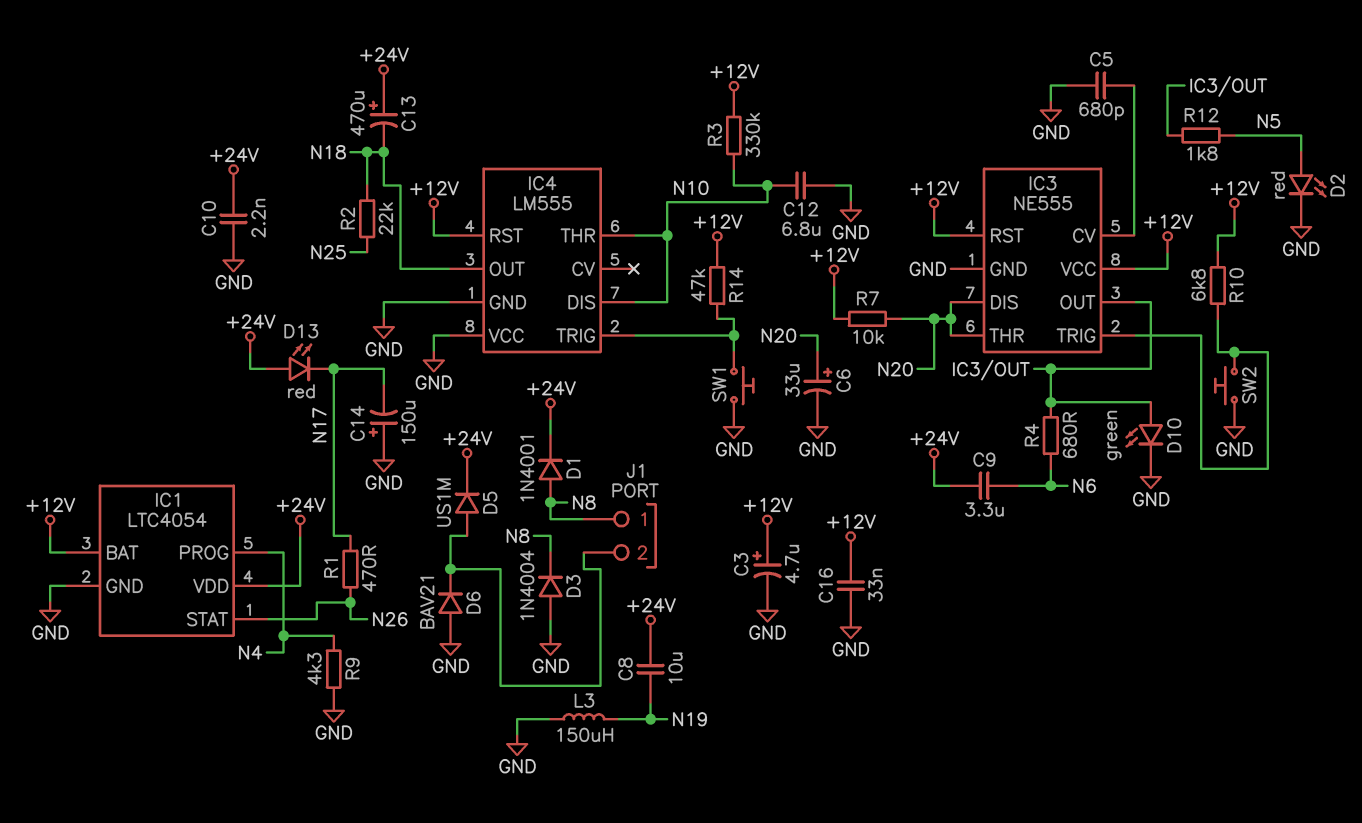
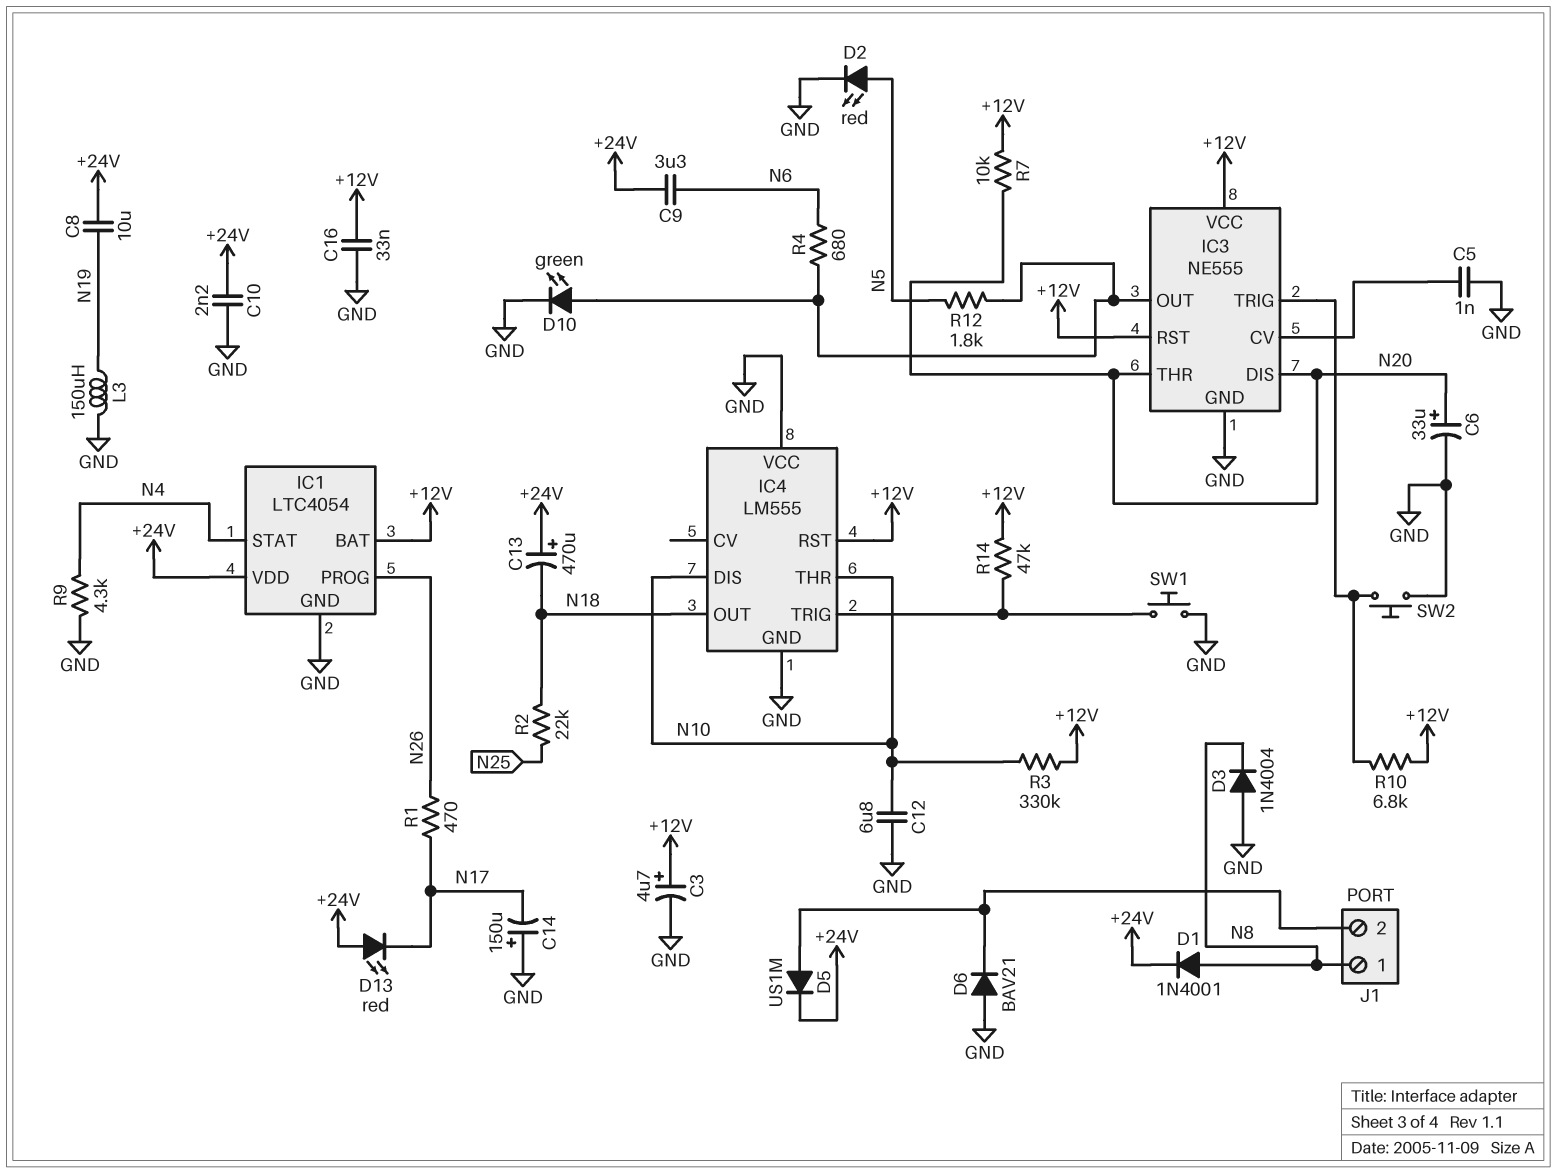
C5: 680pF (GND, IC3/CV) -> 1nF (GND, IC3/CV)
IC1 pin PROG: N4 -> N26
IC1 pin STAT: N26 -> N4

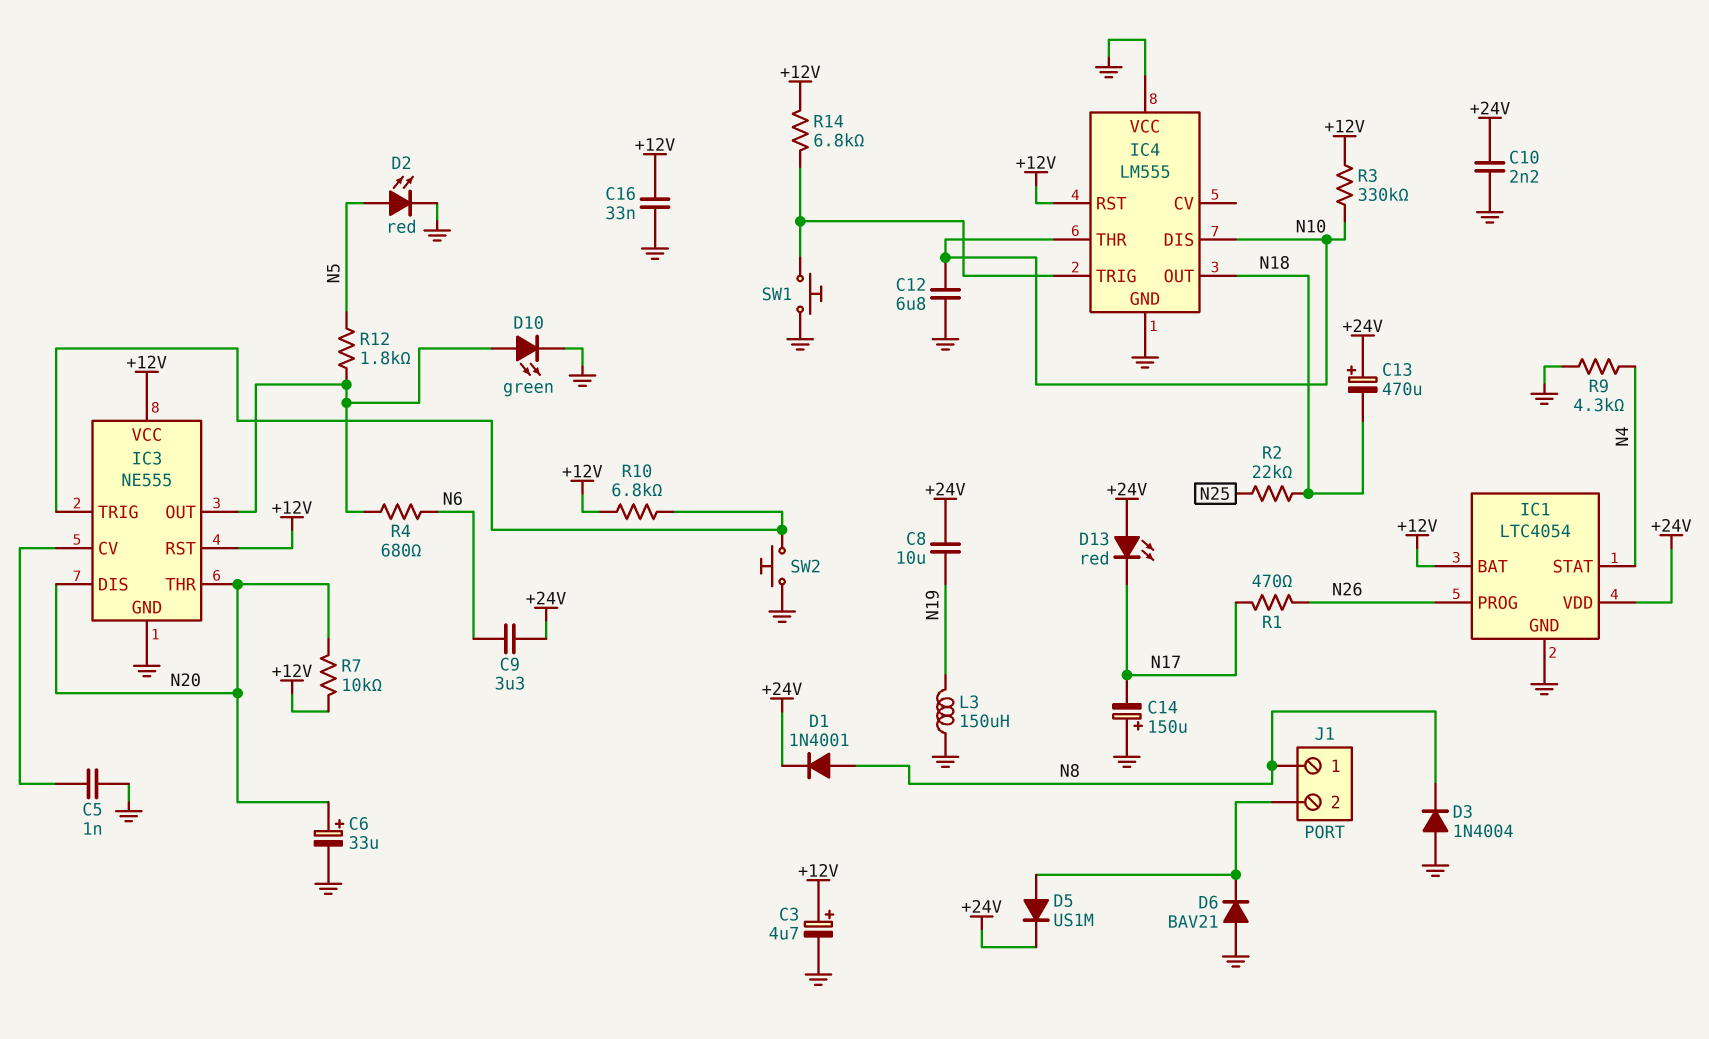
R14: 47k (+12V, IC4/TRIG) -> 6.8k (+12V, IC4/TRIG)

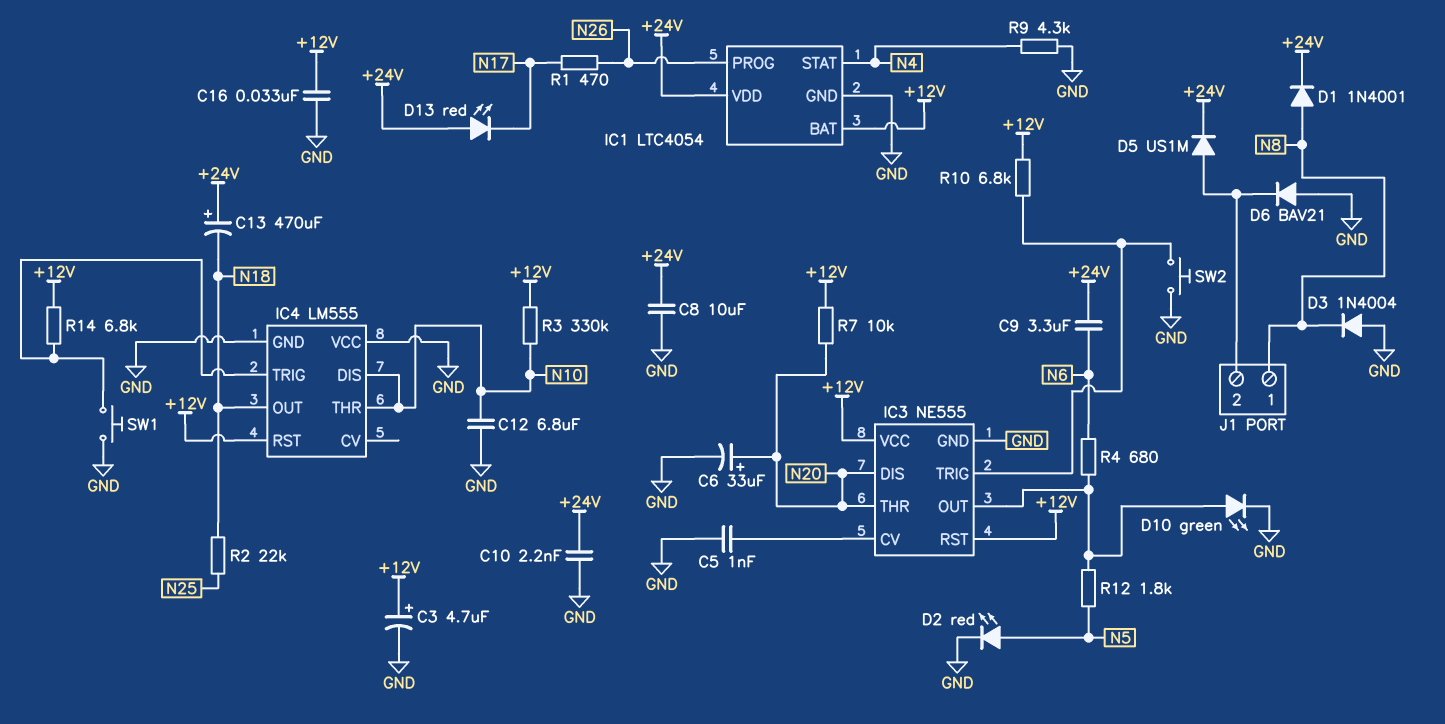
C8: 10uF (+24V, N19) -> 10uF (+24V, GND)
C14: 150uF (plus GND, minus N17) -> none
L3: 150uH (GND, N19) -> none

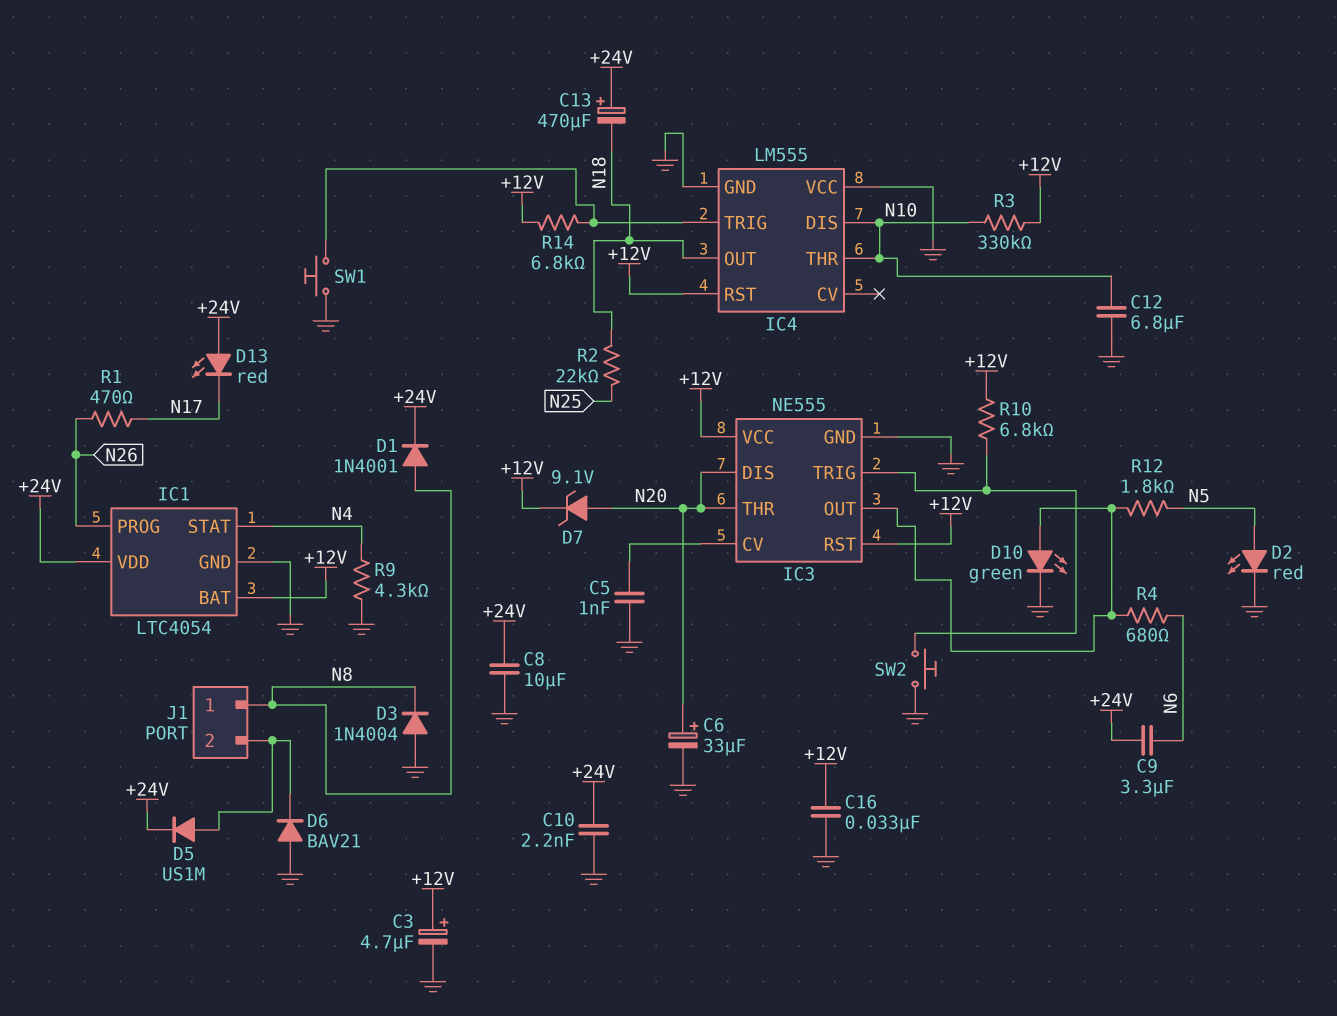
D7: none -> zener 9.1V (A N20, K +12V)
R7: 10k (+12V, N20) -> none

